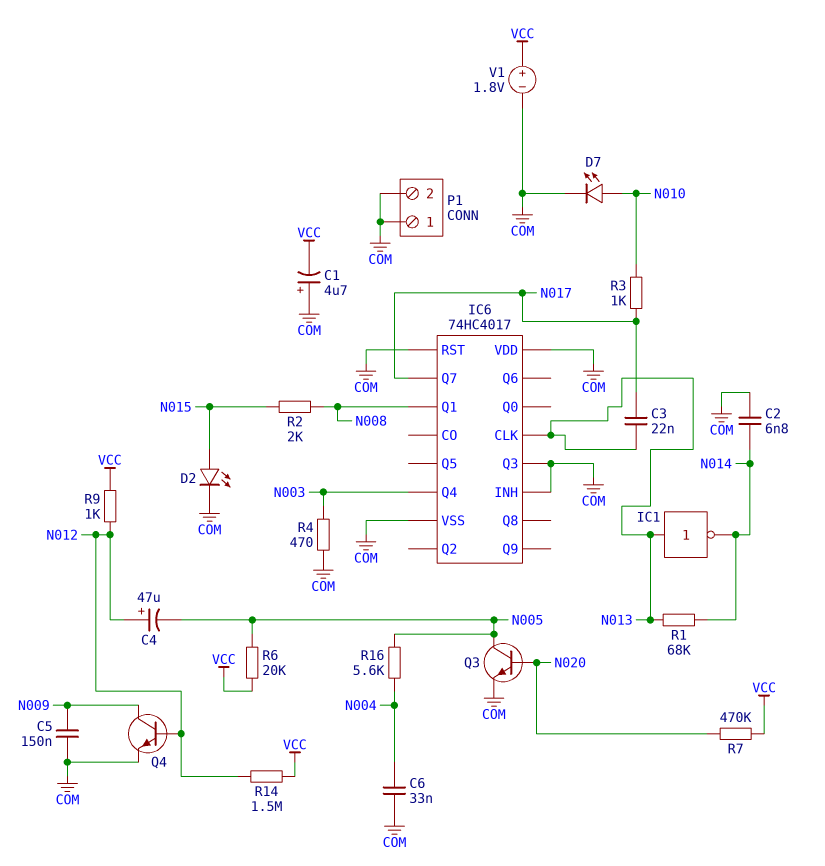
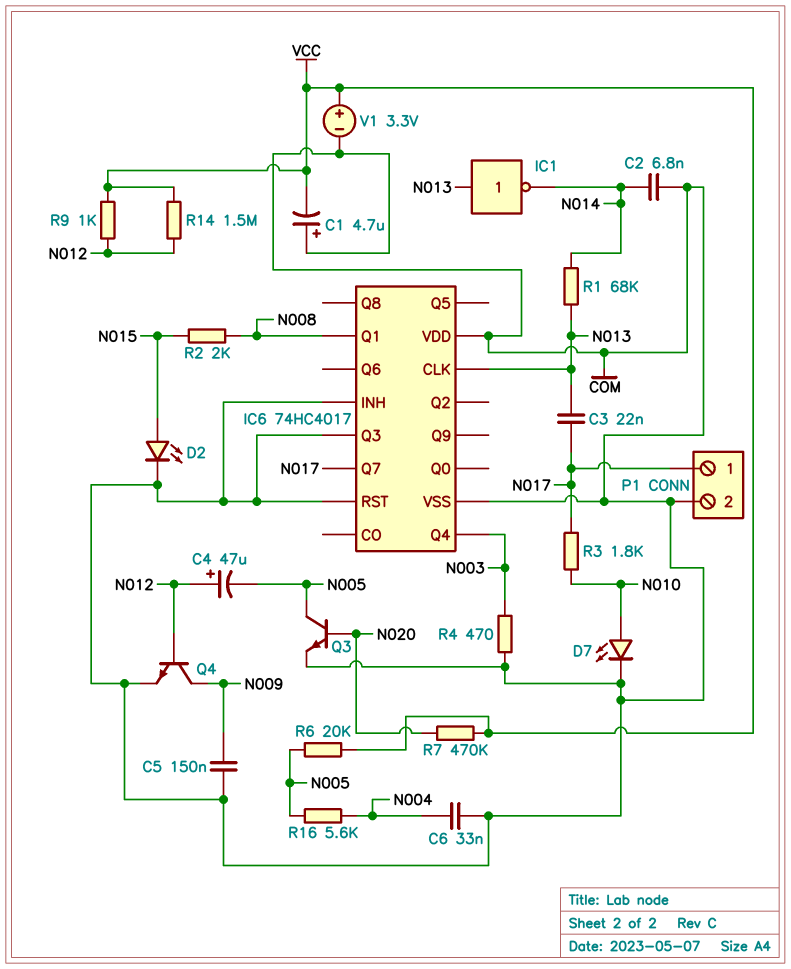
P1 pin 1: COM -> N017
R3: 1k (N010, N017) -> 1.8k (N010, N017)
V1: 1.8V (plus VCC, minus COM) -> 3.3V (plus VCC, minus COM)

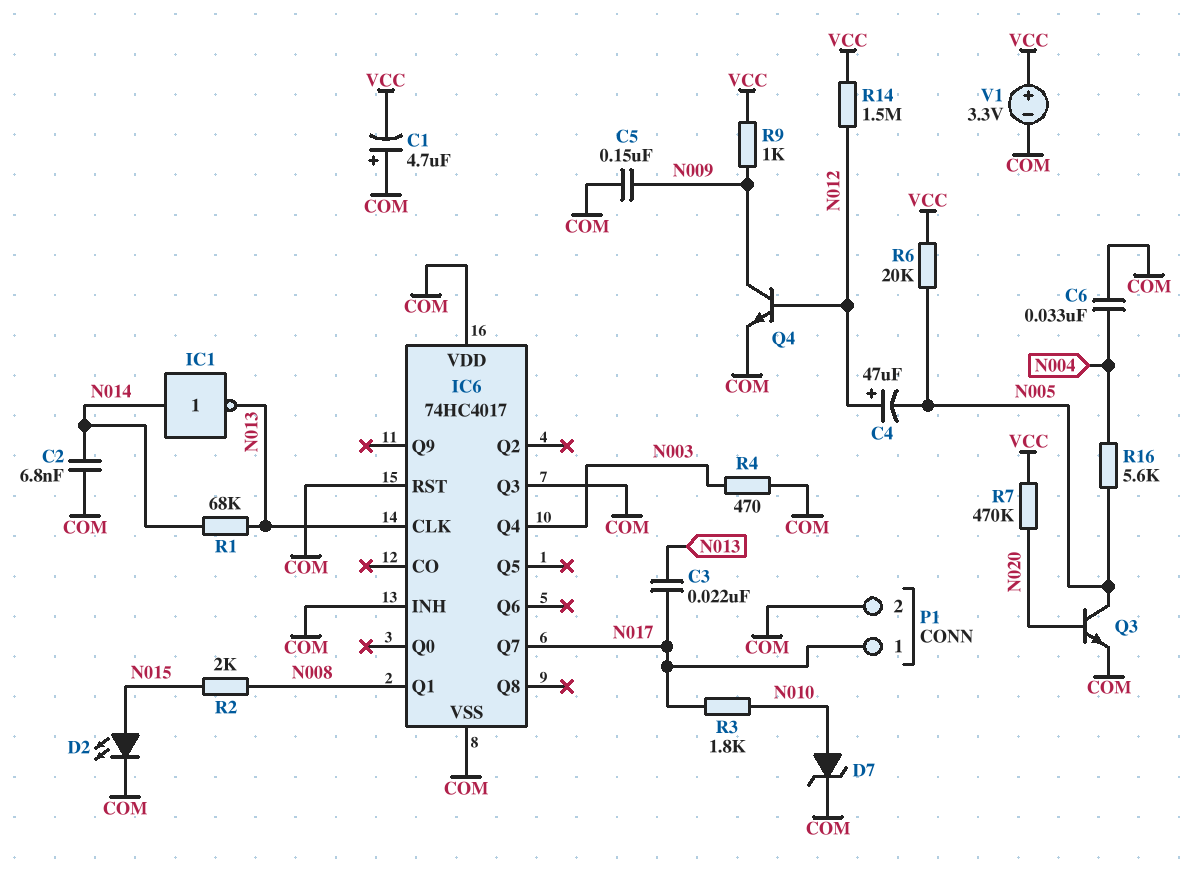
D7: LED (A N010, K COM) -> zener (A N010, K COM)
IC1: NOT (in N013, out N014) -> NOT (in N014, out N013)
R9: 1k (N012, VCC) -> 1k (N009, VCC)

